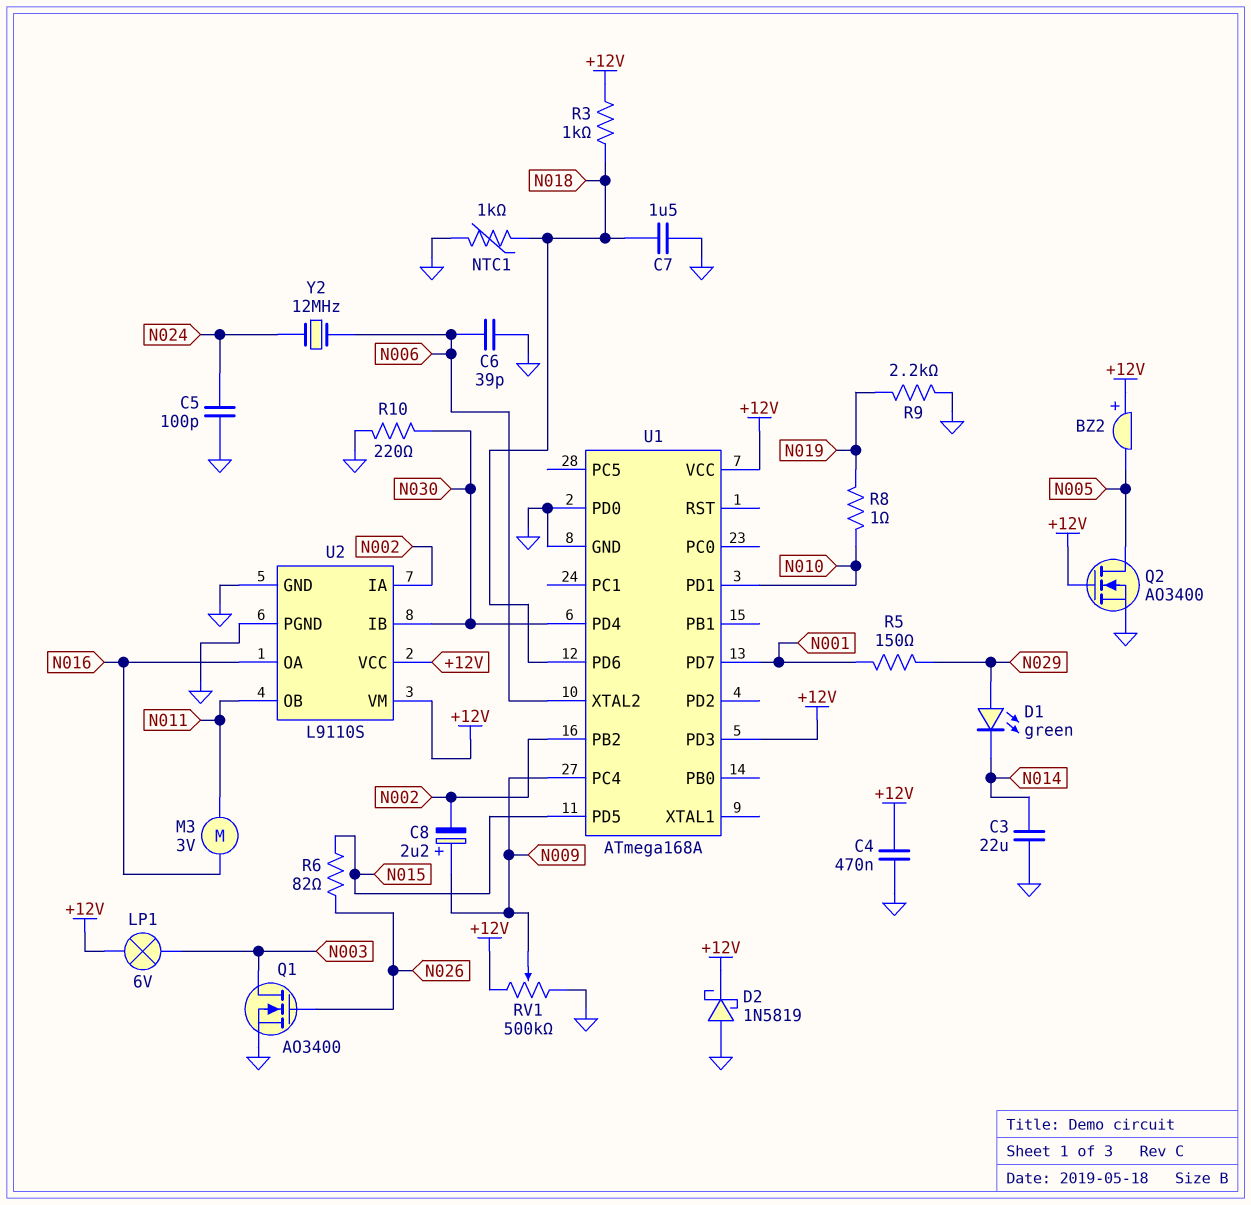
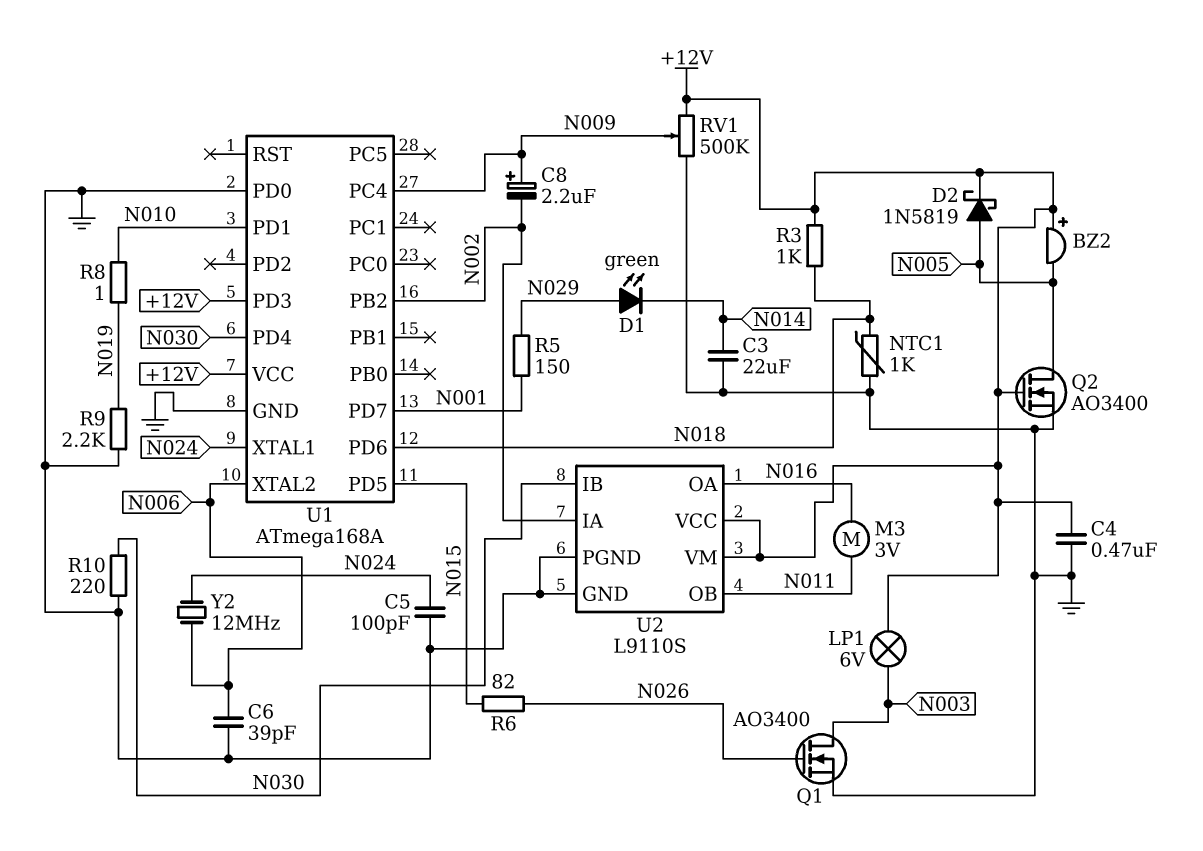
C7: 1.5uF (GND, N018) -> none
D2: schottky 1N5819 (A GND, K +12V) -> schottky 1N5819 (A N005, K +12V)
U1 pin XTAL1: none -> N024

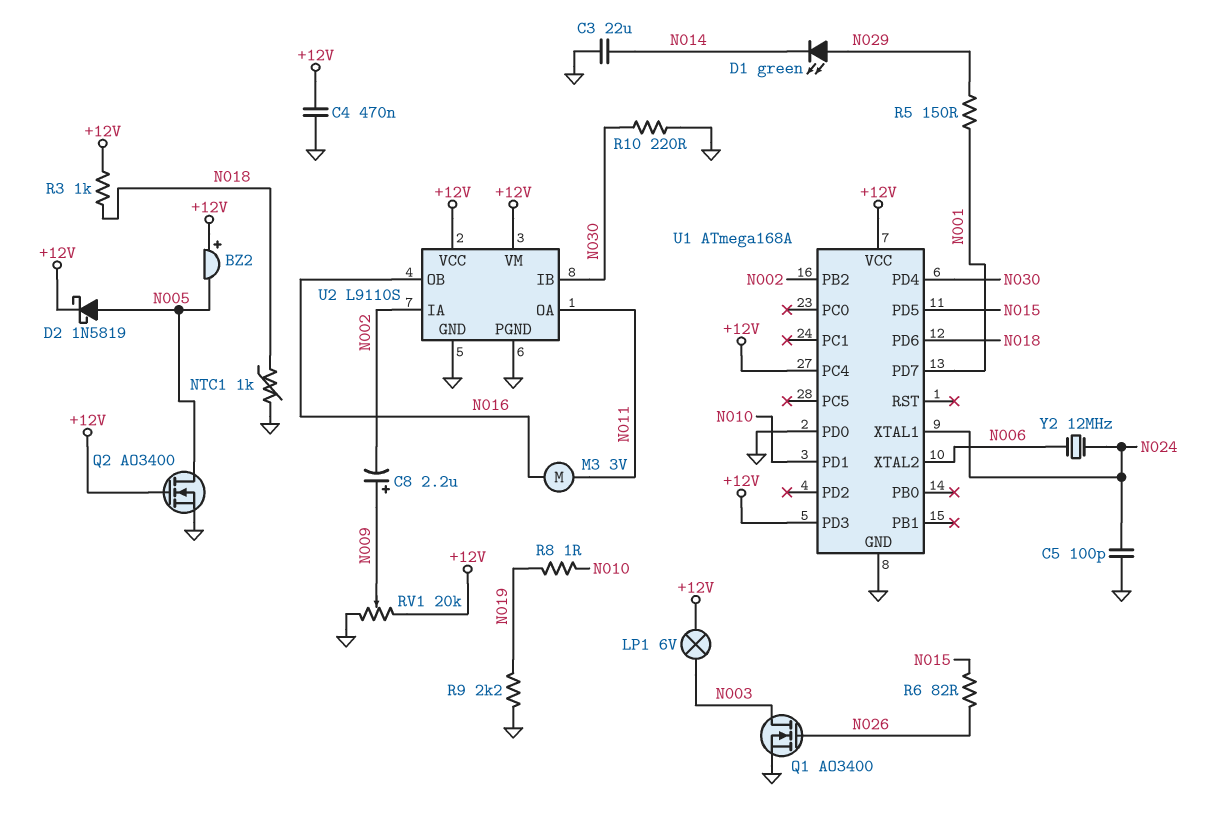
C6: 39pF (GND, N006) -> none
RV1: 500k (+12V, GND, wiper N009) -> 20k (+12V, GND, wiper N009)
U1 pin PC4: N009 -> +12V
U2 pin OA: N016 -> N011
U2 pin OB: N011 -> N016

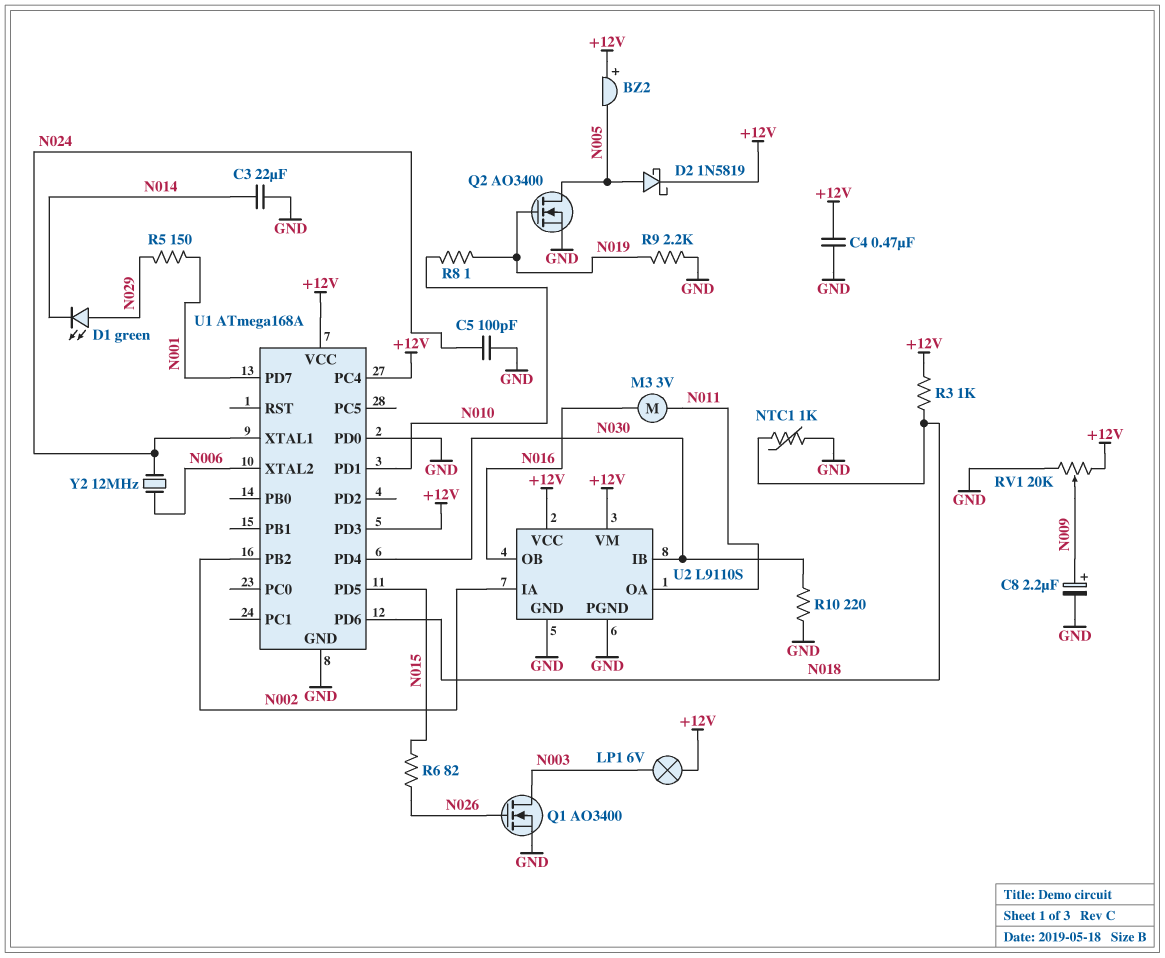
C8: 2.2uF (plus N009, minus N002) -> 2.2uF (plus N009, minus GND)
Q2: NMOS AO3400 (G +12V, D N005, S GND) -> NMOS AO3400 (G N019, D N005, S GND)

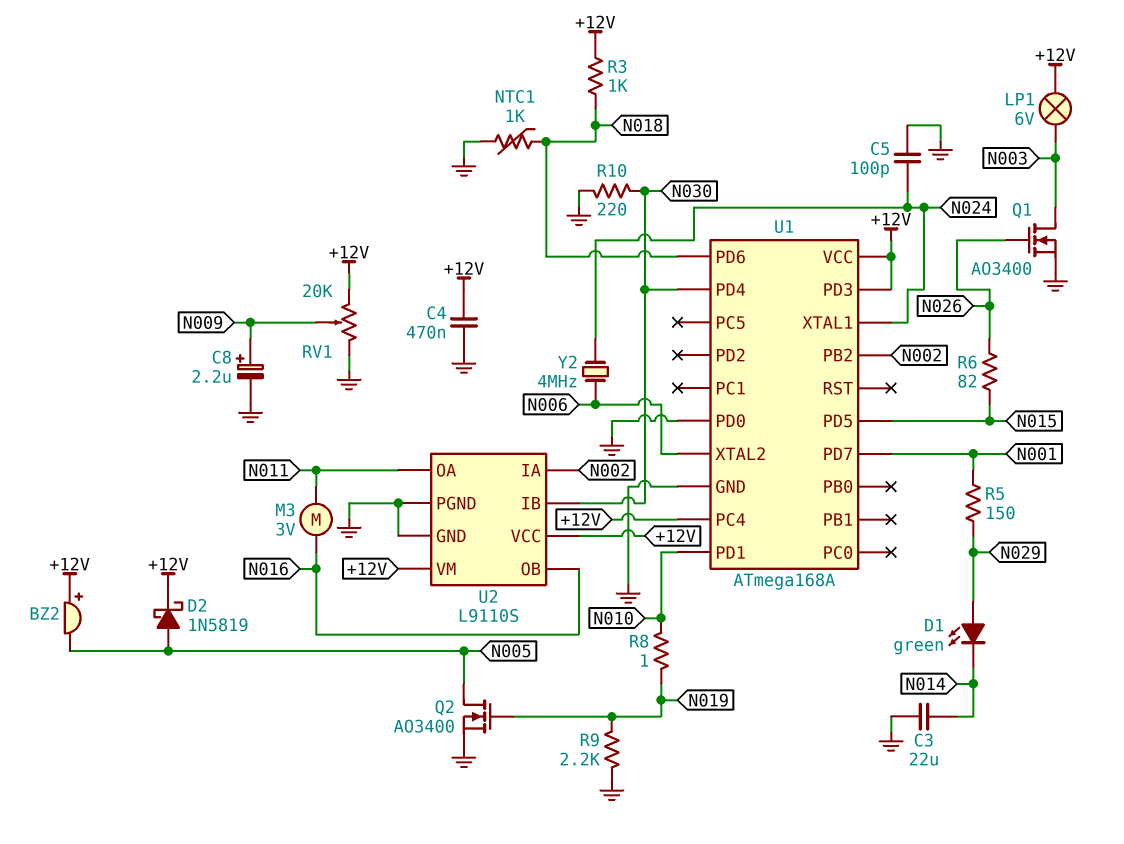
Y2: 12MHz (N006, N024) -> 4MHz (N006, N024)

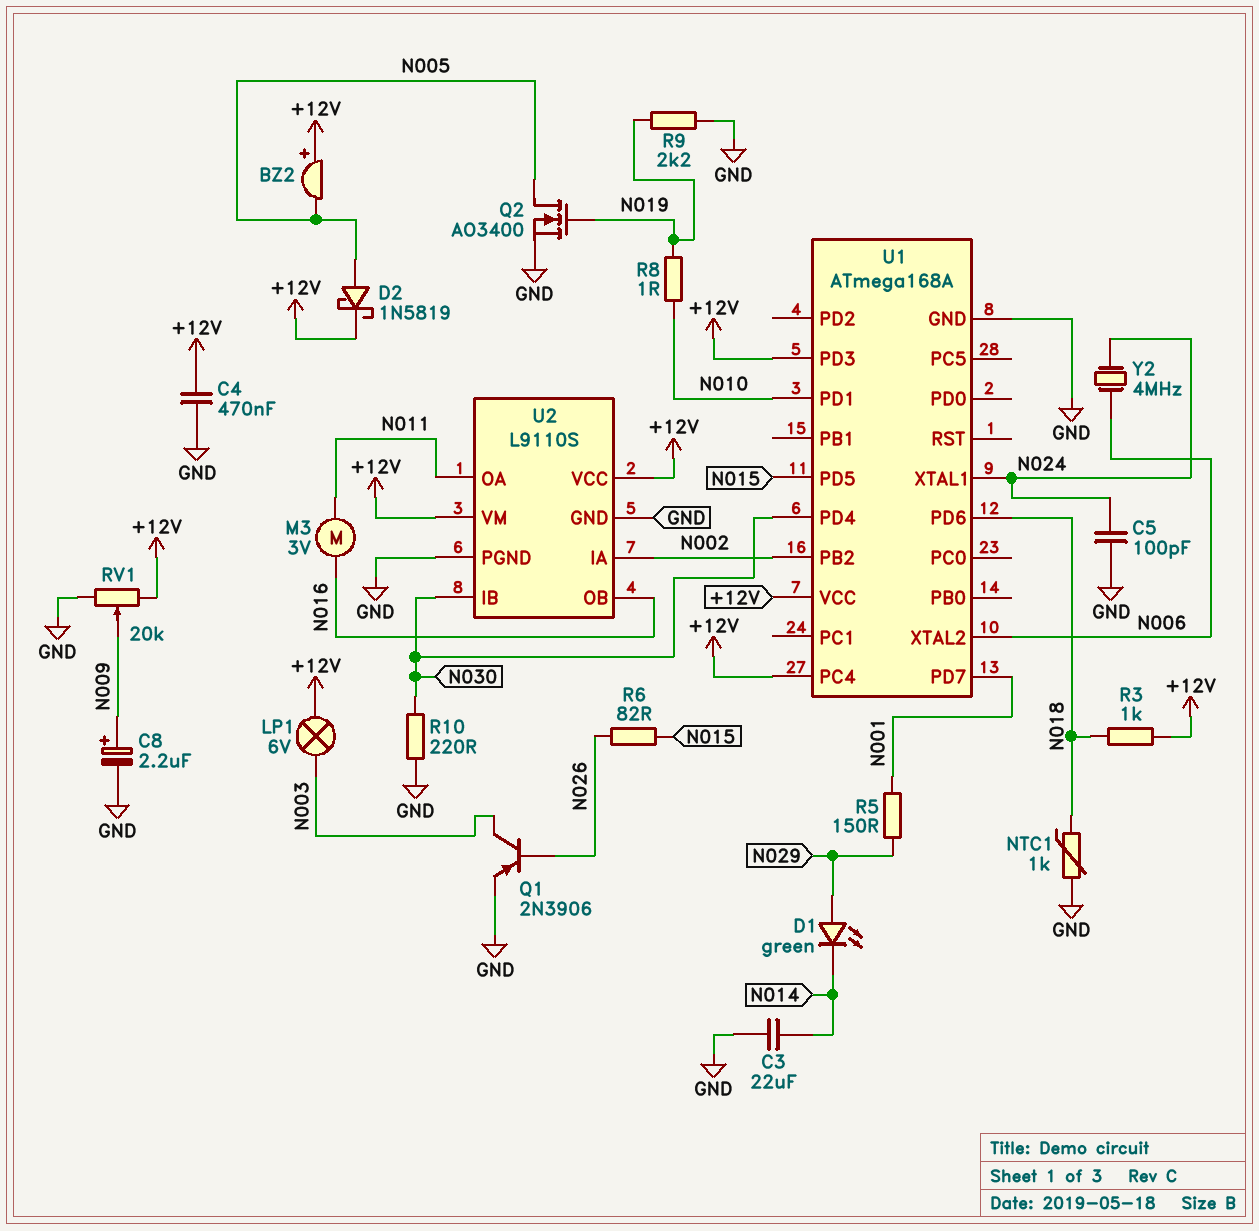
Q1: NMOS AO3400 (G N026, D N003, S GND) -> PNP 2N3906 (B N026, C N003, E GND)
U1 pin PD0: GND -> none

